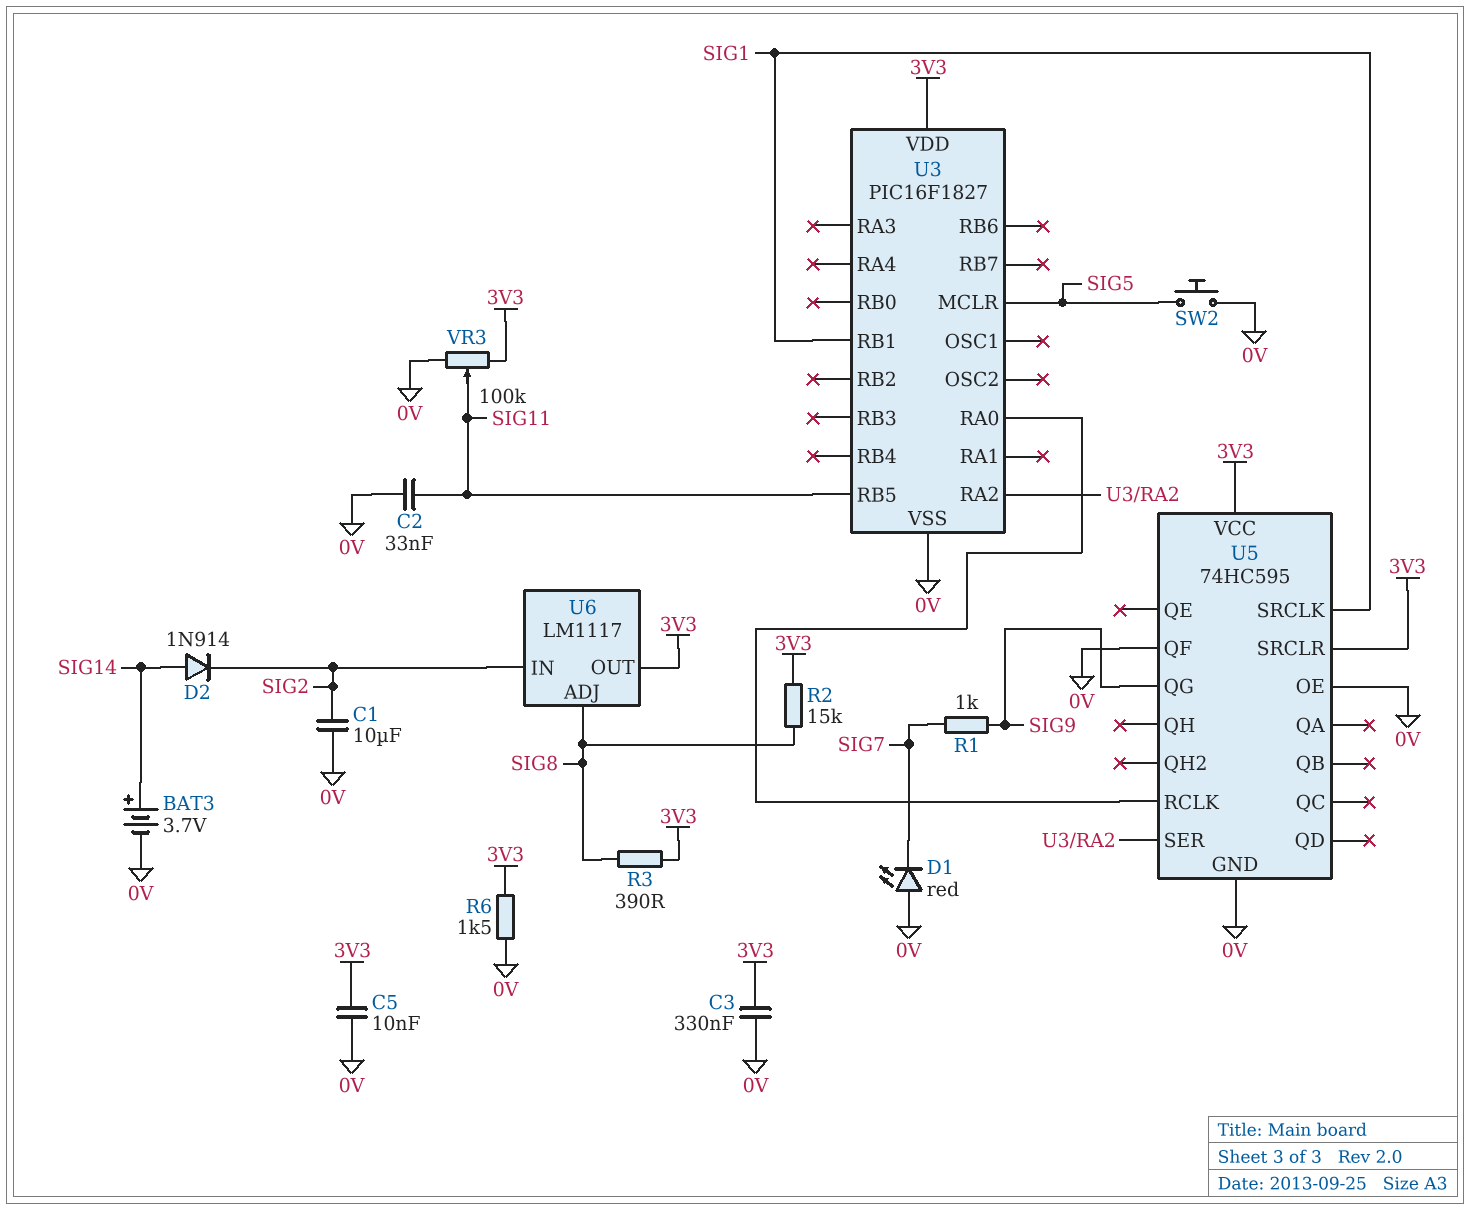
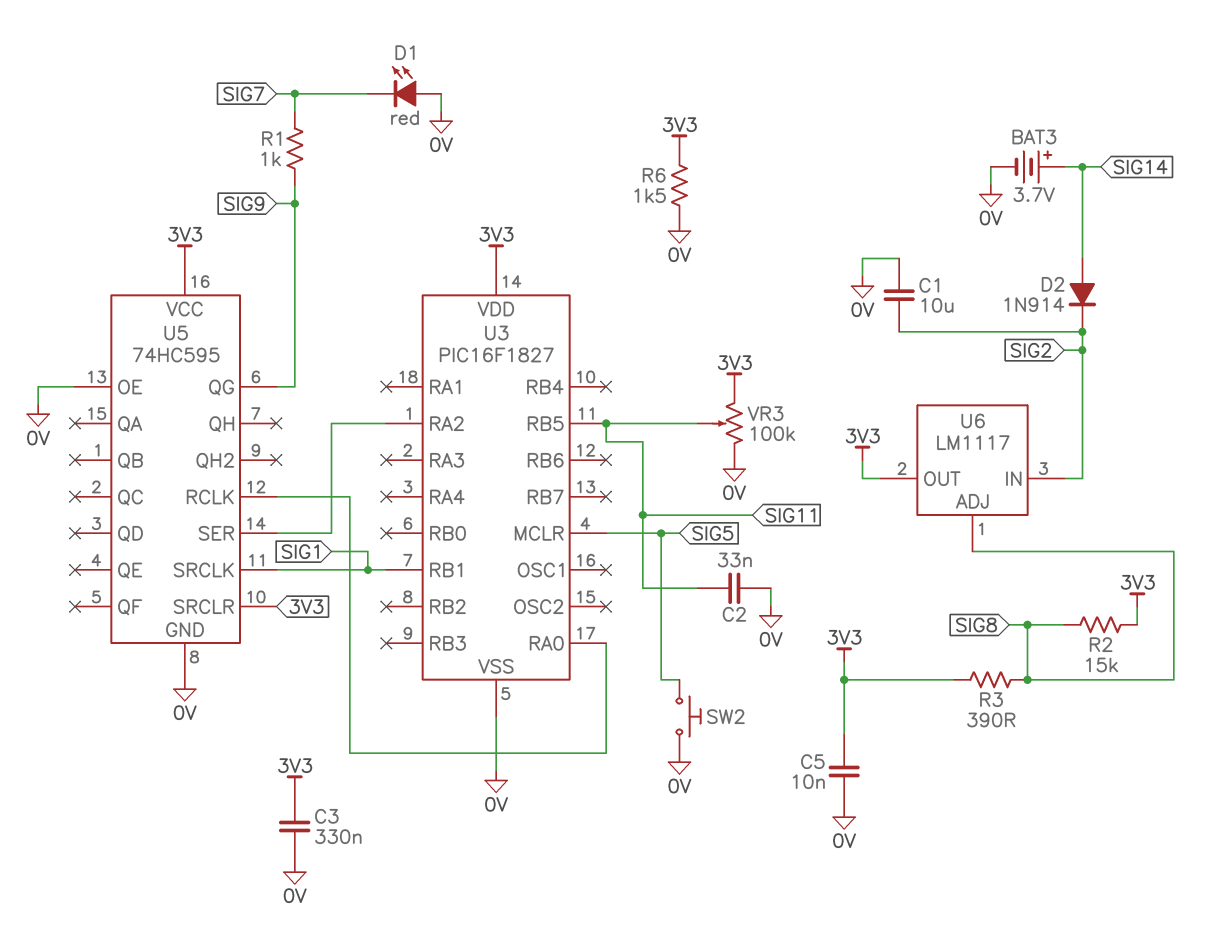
U5 pin QF: 0V -> none

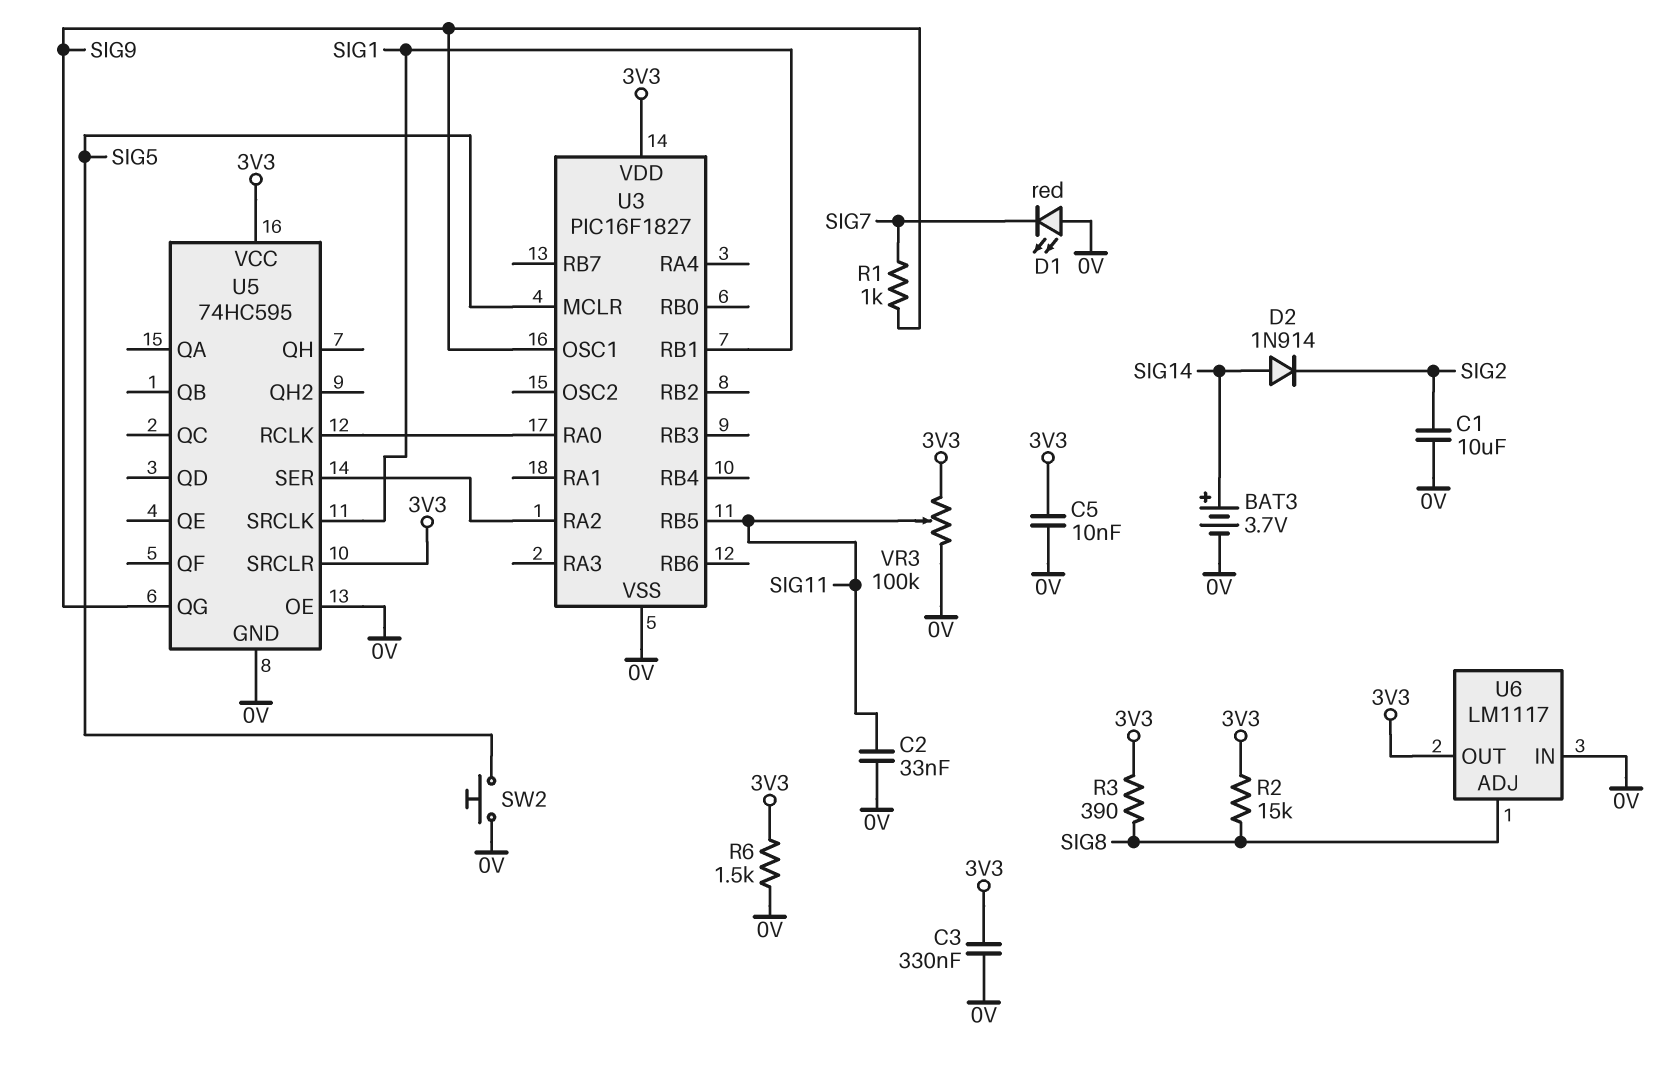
U3 pin OSC1: none -> SIG9
U6 pin IN: SIG2 -> 0V

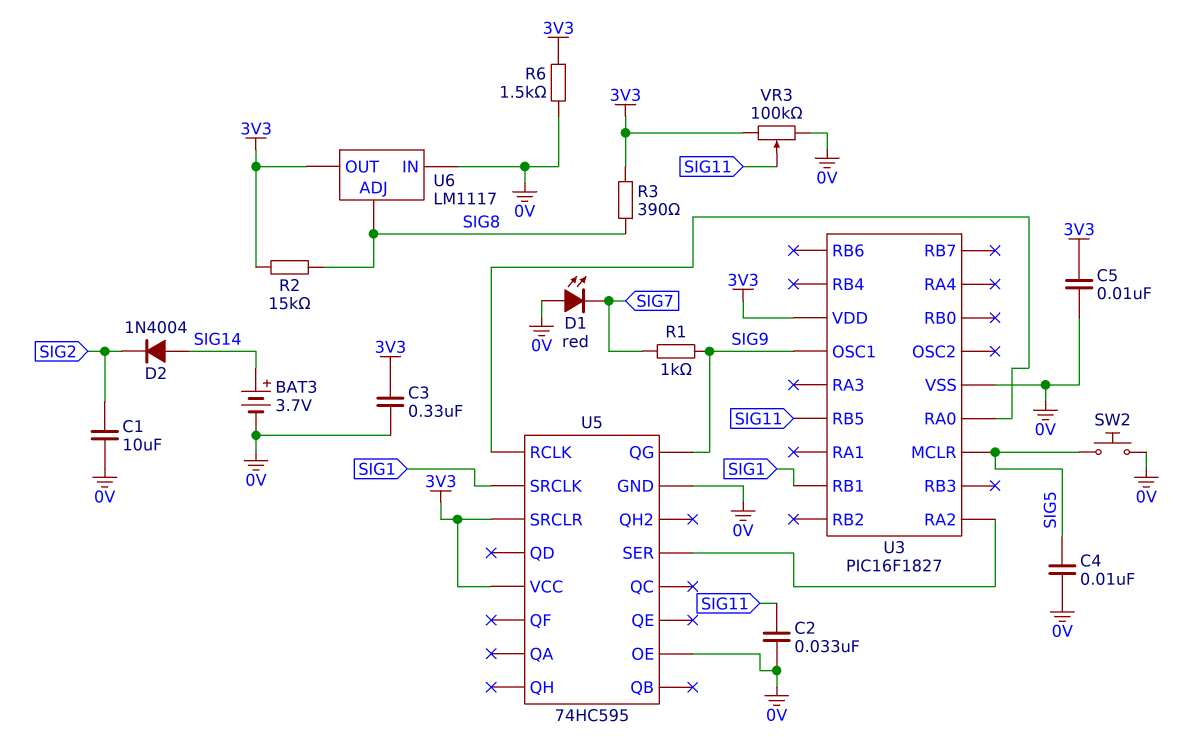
C4: none -> 10nF (0V, SIG5)
D2: diode 1N914 (A SIG14, K SIG2) -> diode 1N4004 (A SIG14, K SIG2)

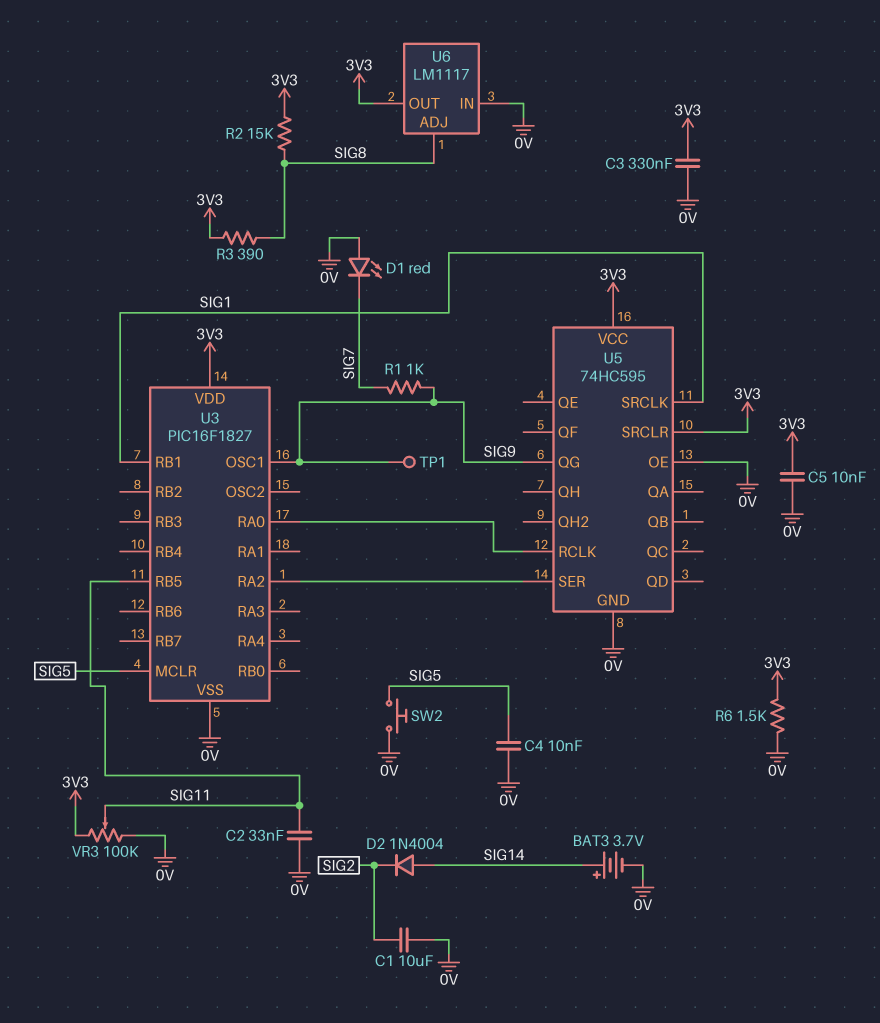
TP1: none -> test point (SIG9)

